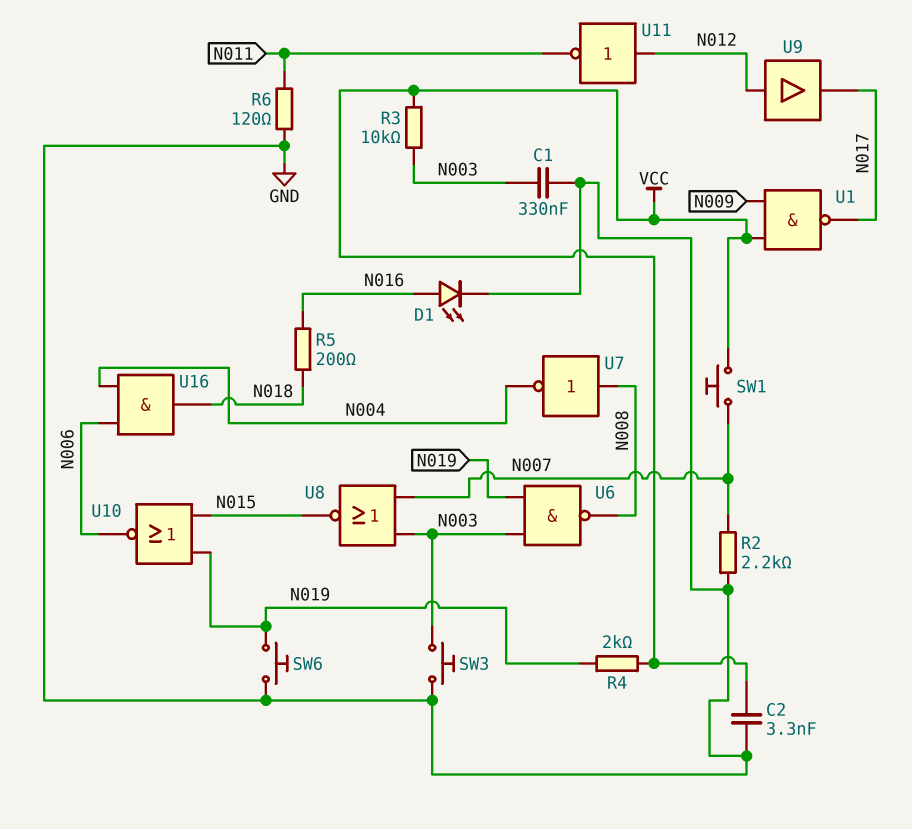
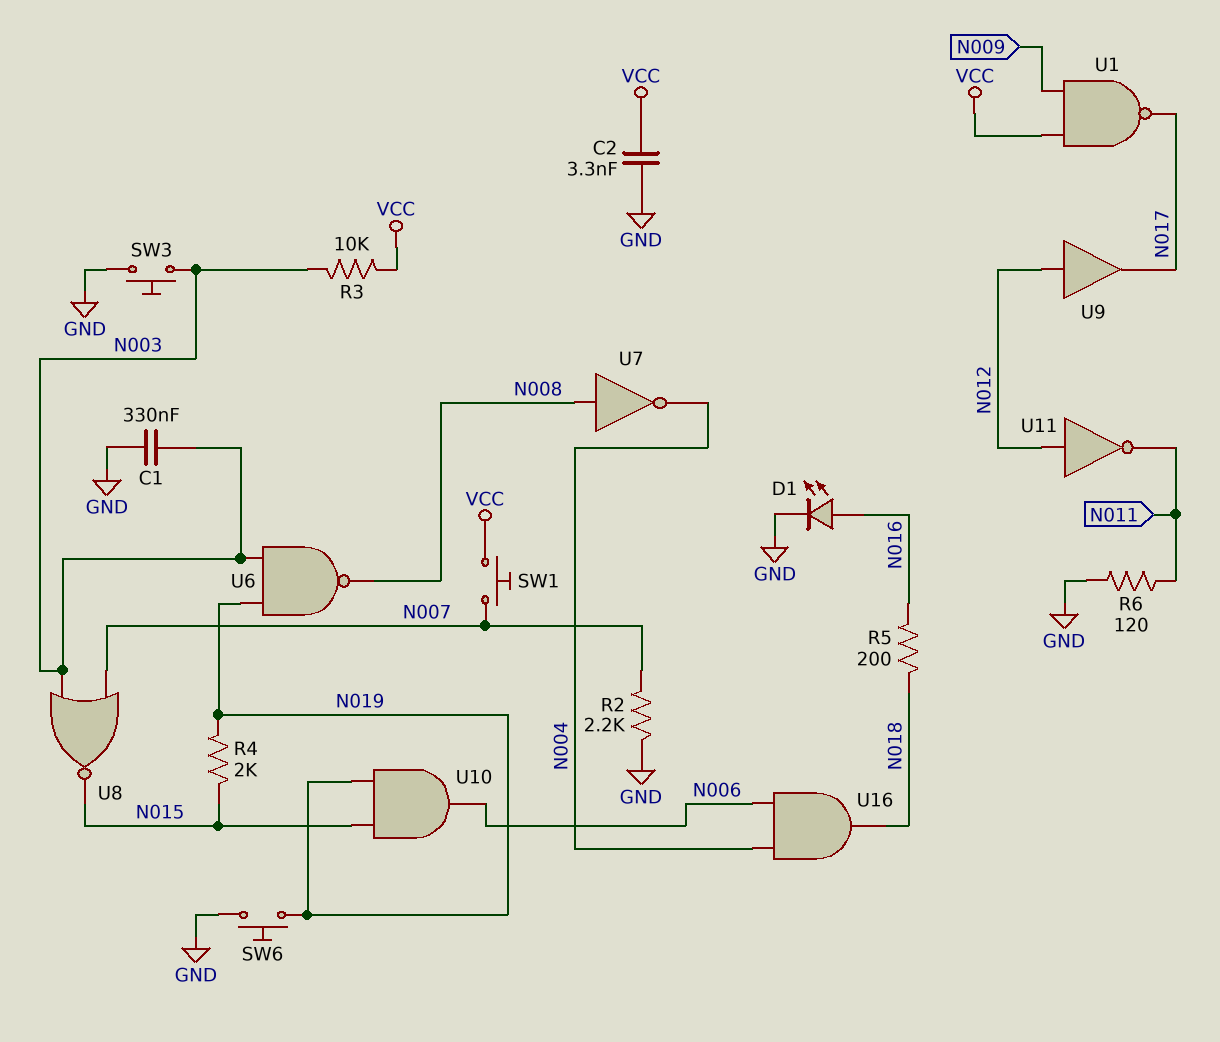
R4: 2k (N019, VCC) -> 2k (N015, N019)
U10: NOR (in N015, in N019, out N006) -> AND (in N015, in N019, out N006)

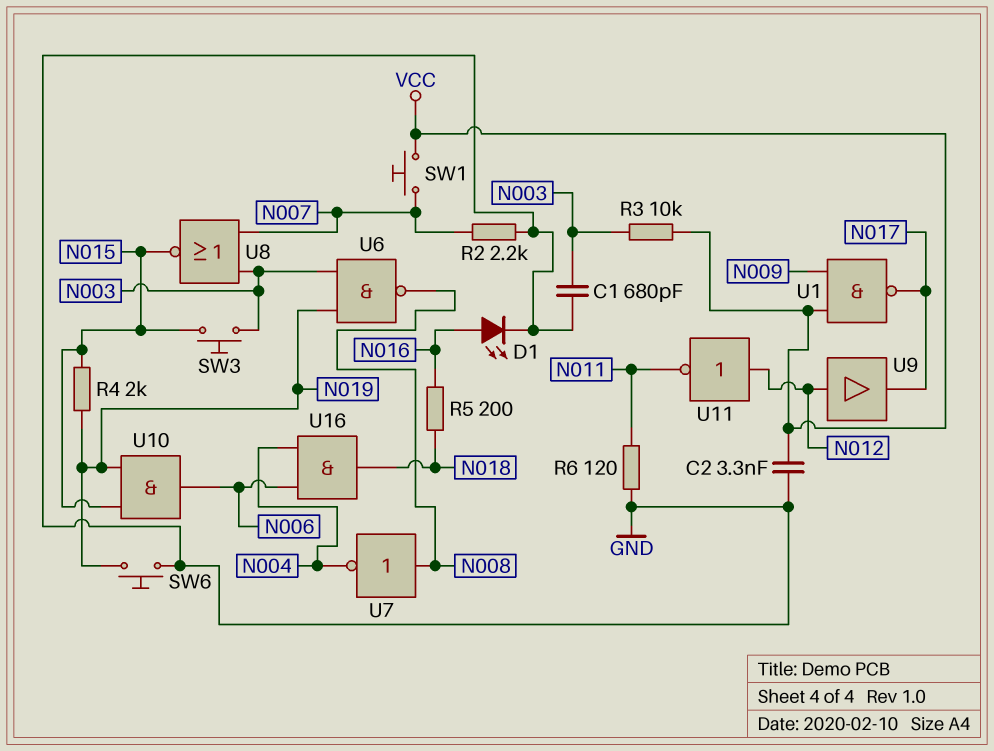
C1: 330nF (GND, N003) -> 680pF (GND, N003)
SW3: button (GND, N003) -> button (N003, N015)

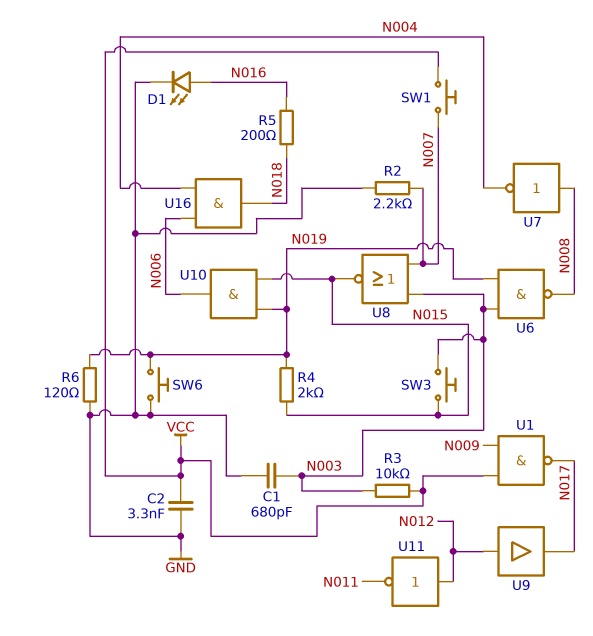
R6: 120 (GND, N011) -> 120 (GND, N019)

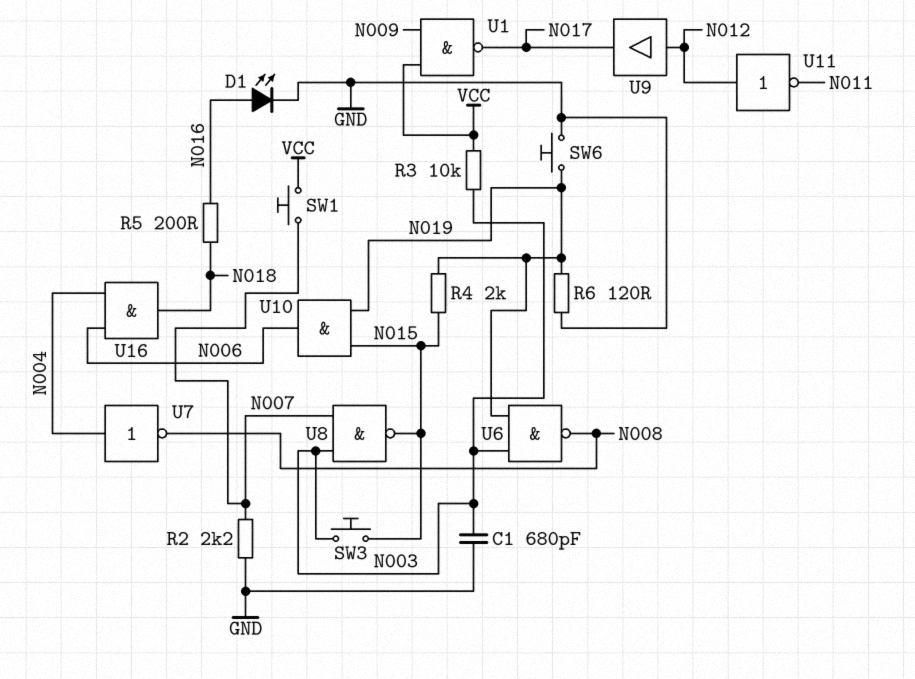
C2: 3.3nF (GND, VCC) -> none
U7: NOT (in N008, out N004) -> NOT (in N004, out N008)
U8: NOR (in N003, in N007, out N015) -> NAND (in N003, in N007, out N015)

